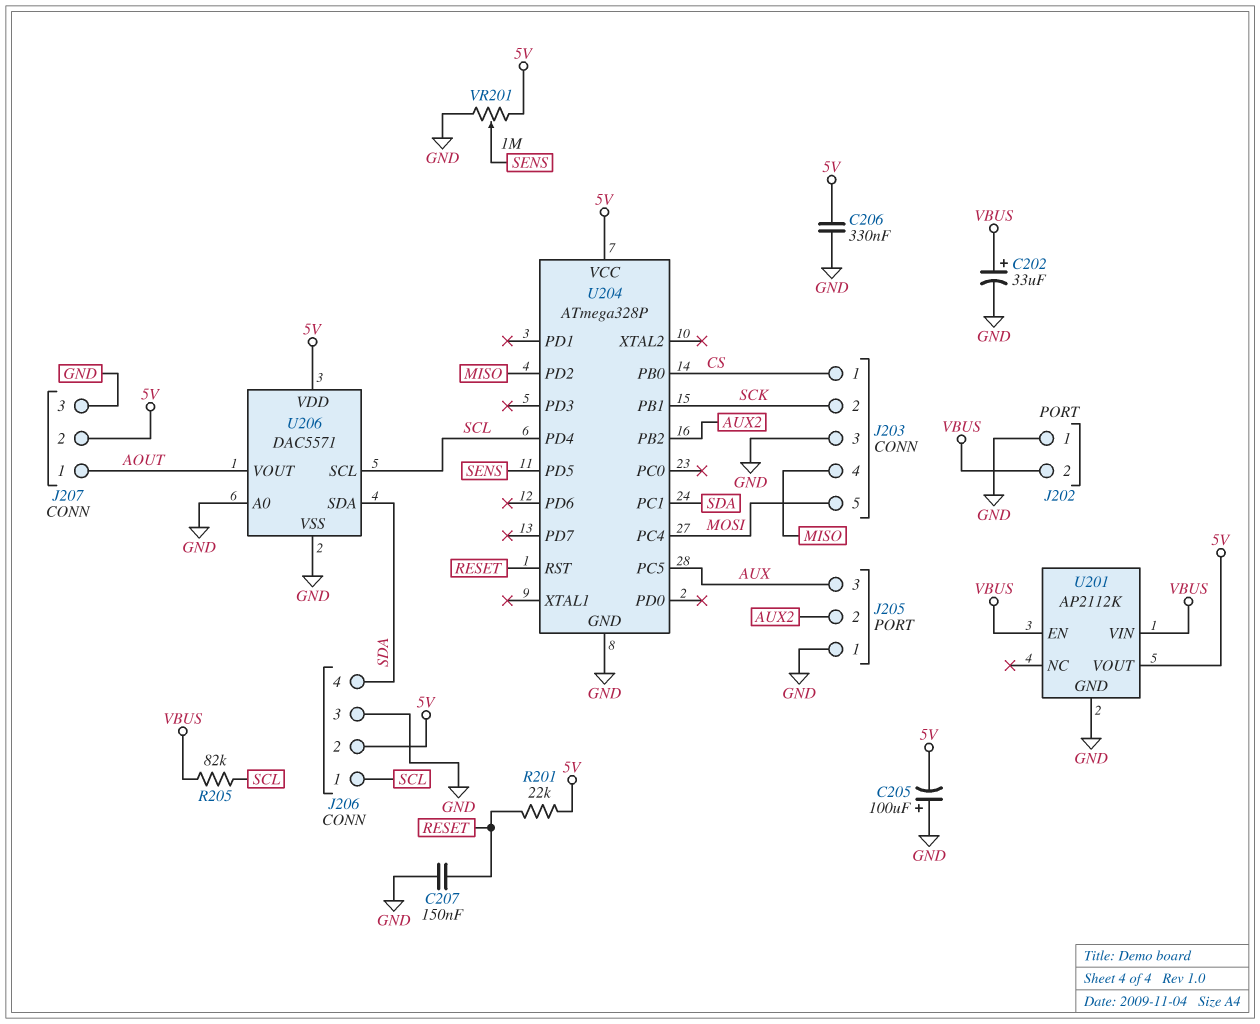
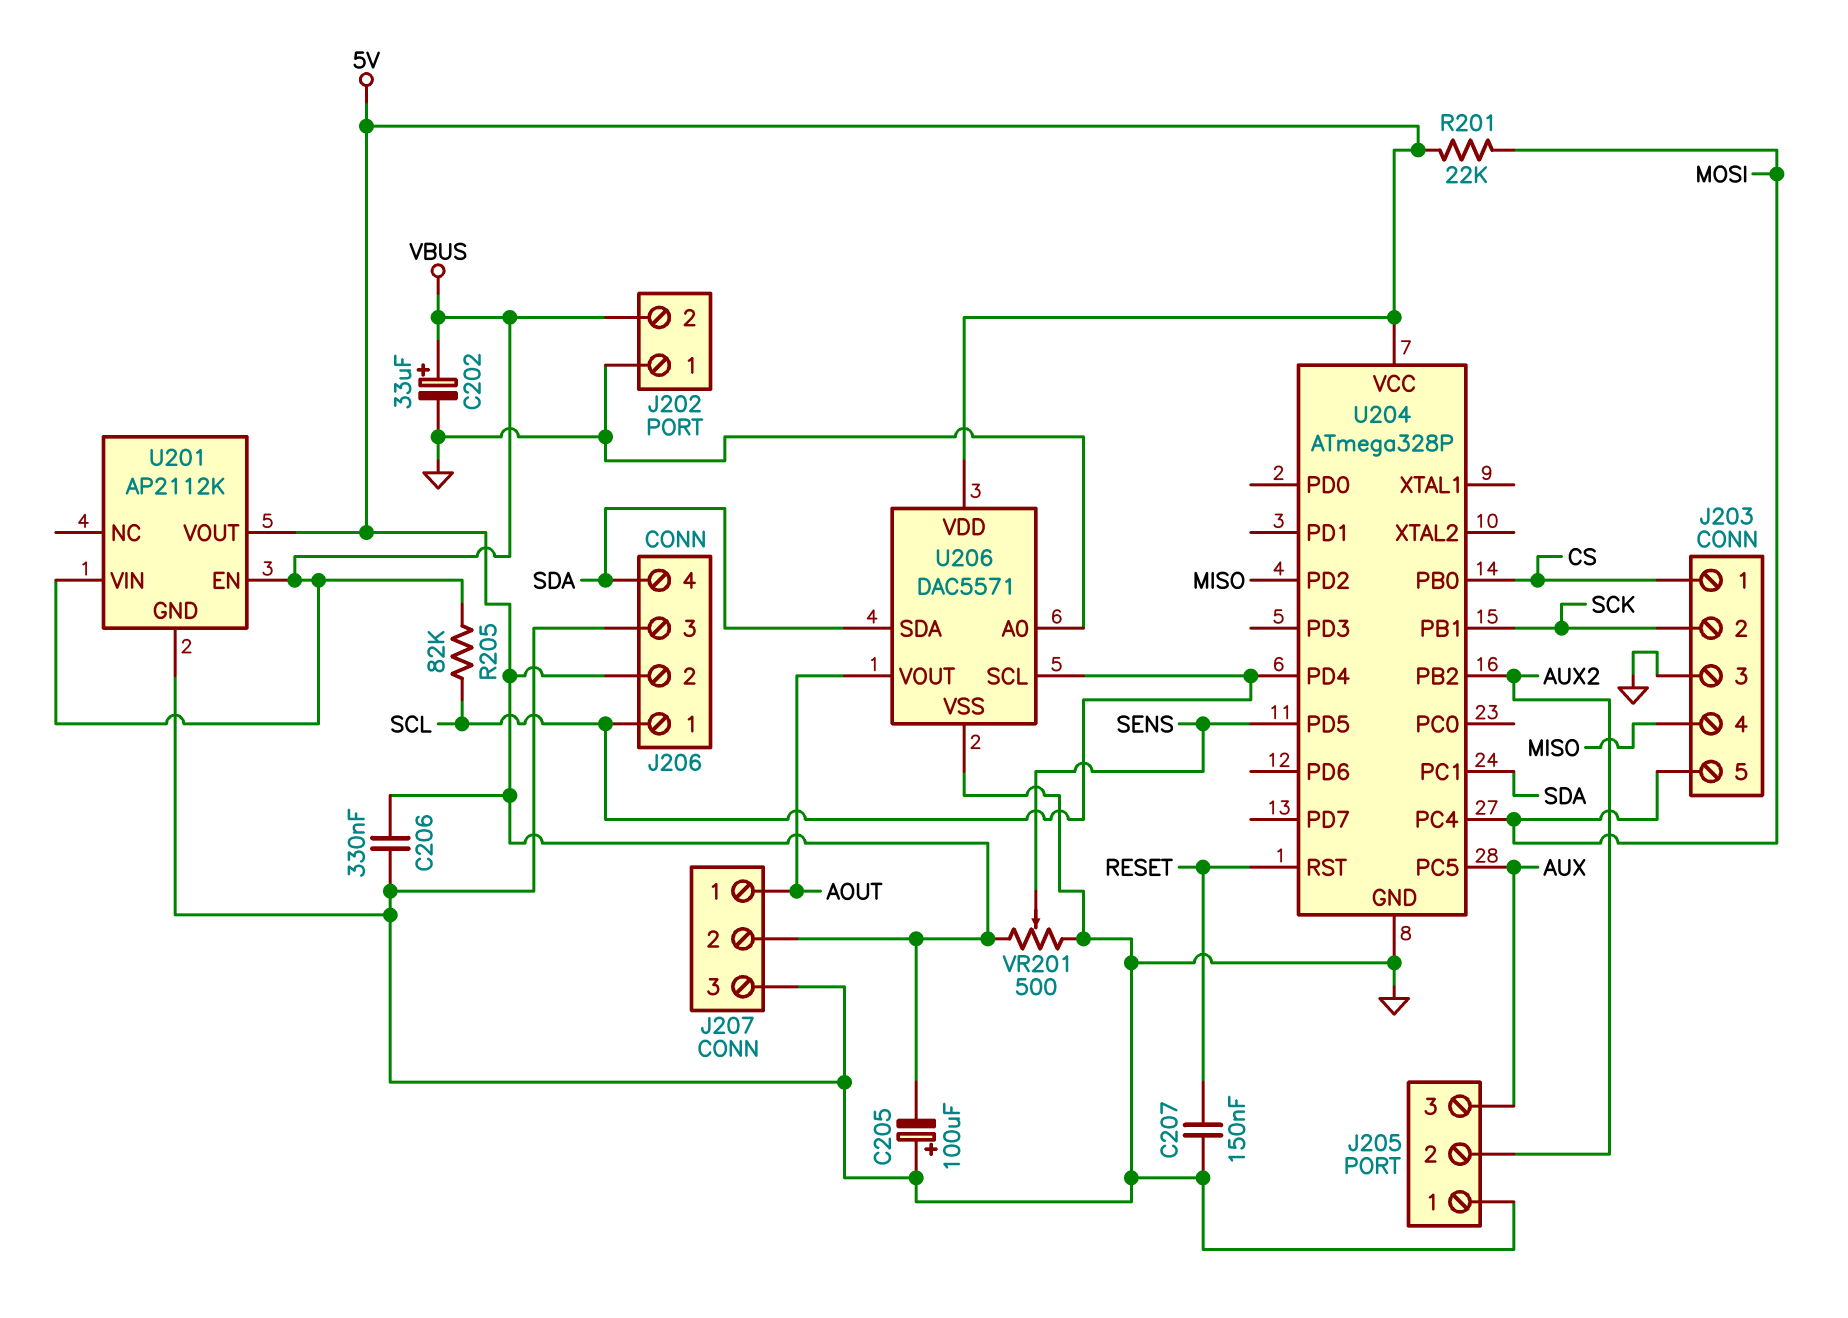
R201: 22k (5V, RESET) -> 22k (5V, MOSI)
VR201: 1M (5V, GND, wiper SENS) -> 500 (5V, GND, wiper SENS)

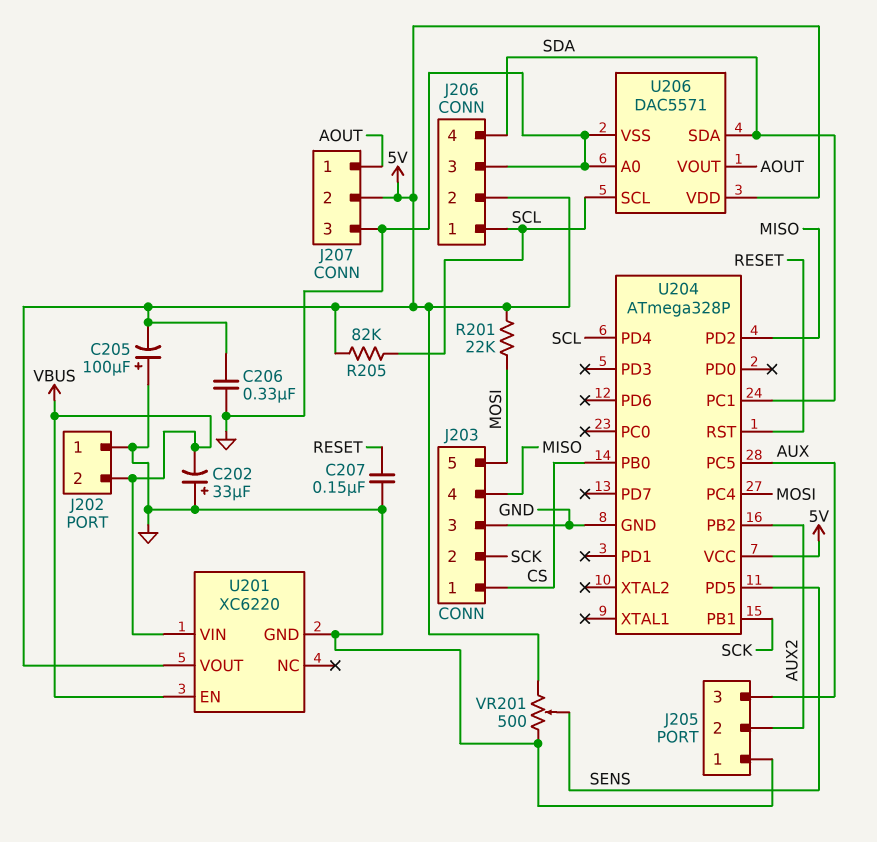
C202: 33uF (plus VBUS, minus GND) -> 33uF (plus GND, minus VBUS)
R205: 82k (SCL, VBUS) -> 82k (5V, SCL)
U201: AP2112K -> XC6220

